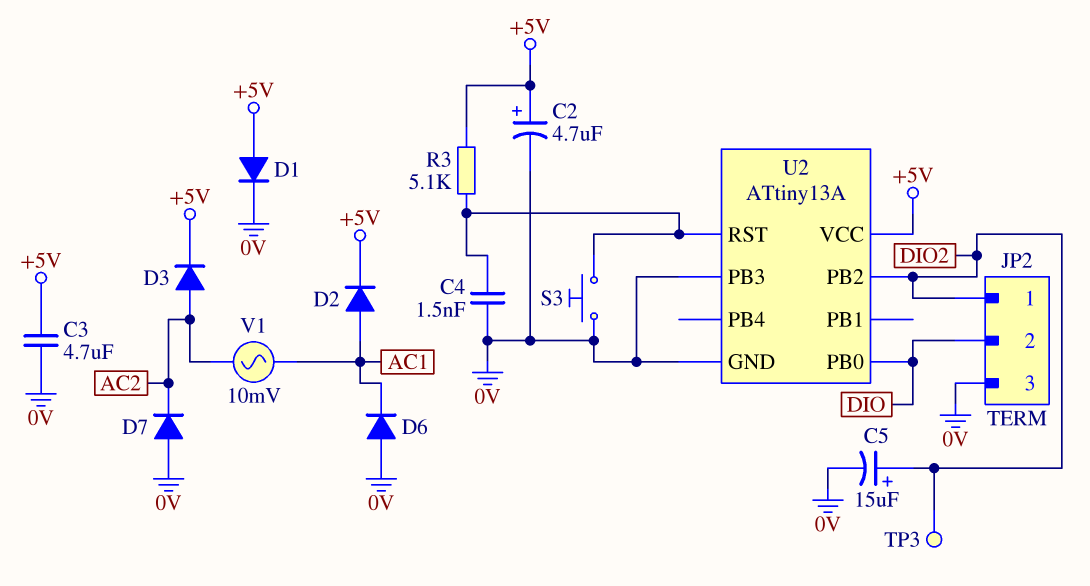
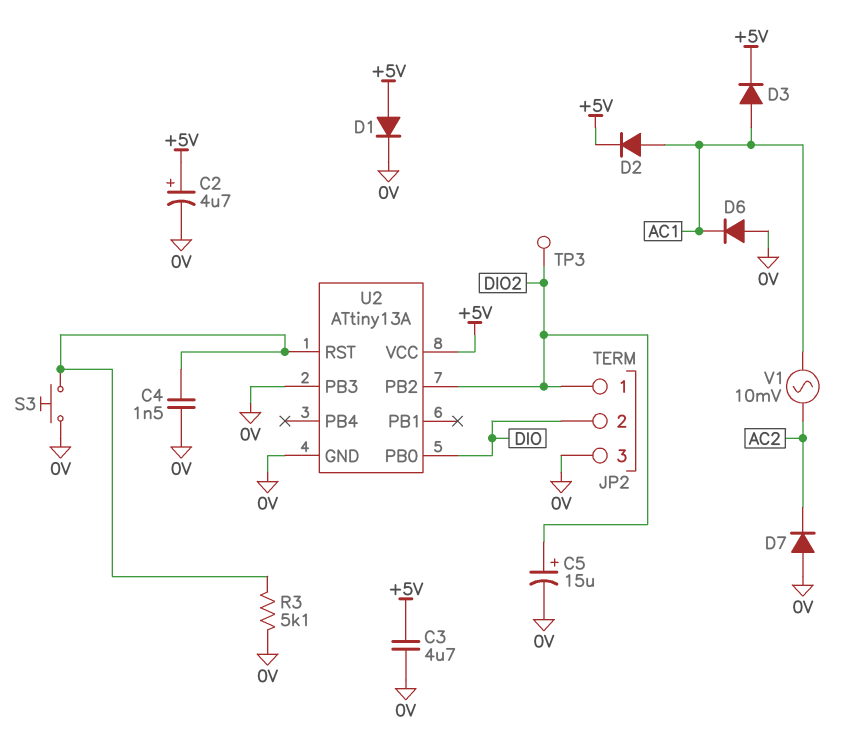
D3: diode (A AC2, K +5V) -> diode (A AC1, K +5V)
R3: 5.1k (+5V, U2/RST) -> 5.1k (0V, U2/RST)

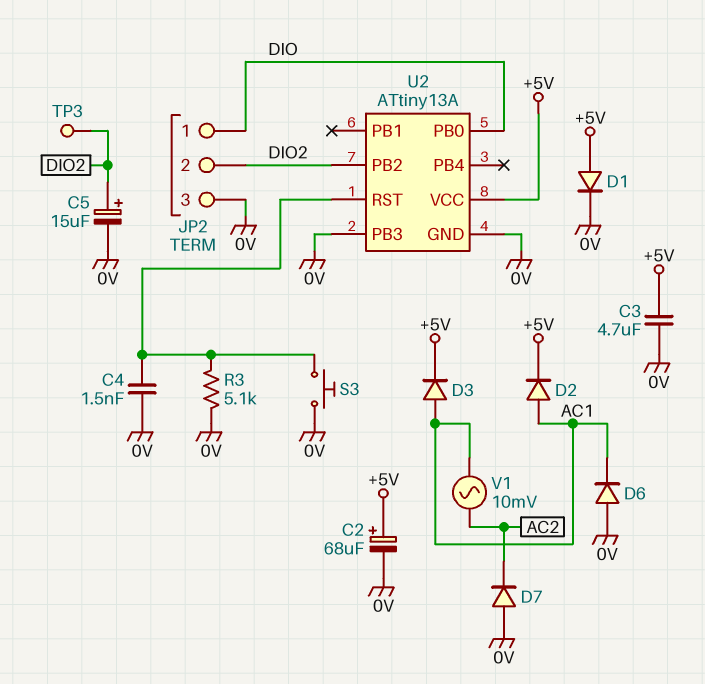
C2: 4.7uF (plus +5V, minus 0V) -> 68uF (plus +5V, minus 0V)
JP2 pin 1: DIO2 -> DIO
JP2 pin 2: DIO -> DIO2

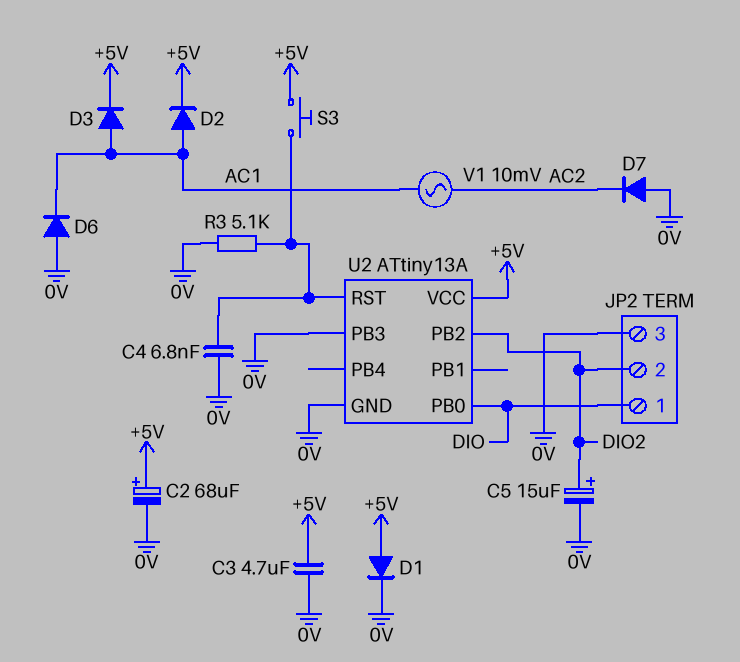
C4: 1.5nF (0V, U2/RST) -> 6.8nF (0V, U2/RST)
S3: button (0V, U2/RST) -> button (+5V, U2/RST)
TP3: test point (DIO2) -> none

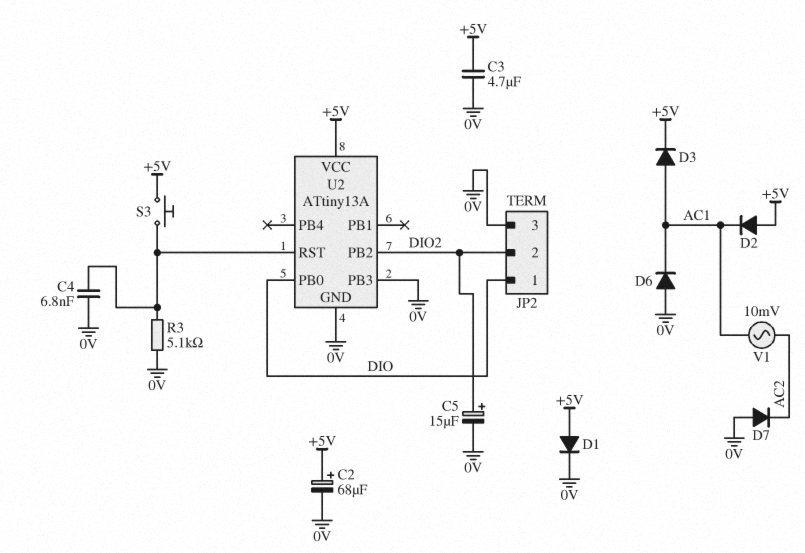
D2: diode (A AC1, K +5V) -> diode (A +5V, K AC1)

